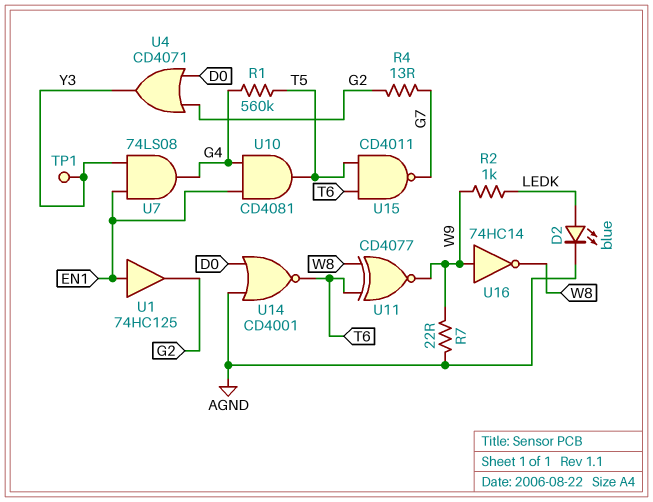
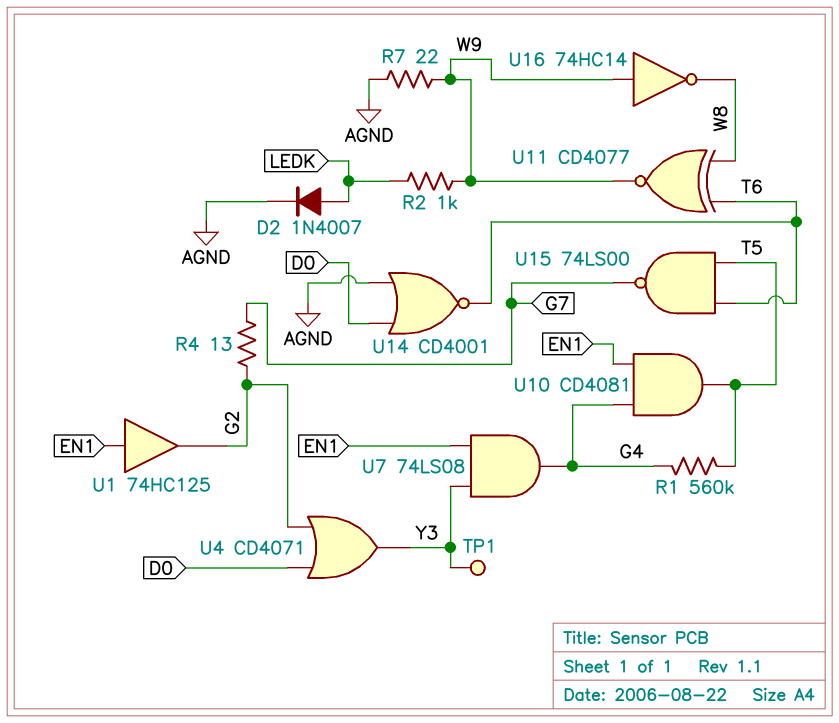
D2: LED blue (A LEDK, K AGND) -> diode 1N4007 (A LEDK, K AGND)
U15: NAND CD4011 (in T5, in T6, out G7) -> NAND 74LS00 (in T5, in T6, out G7)

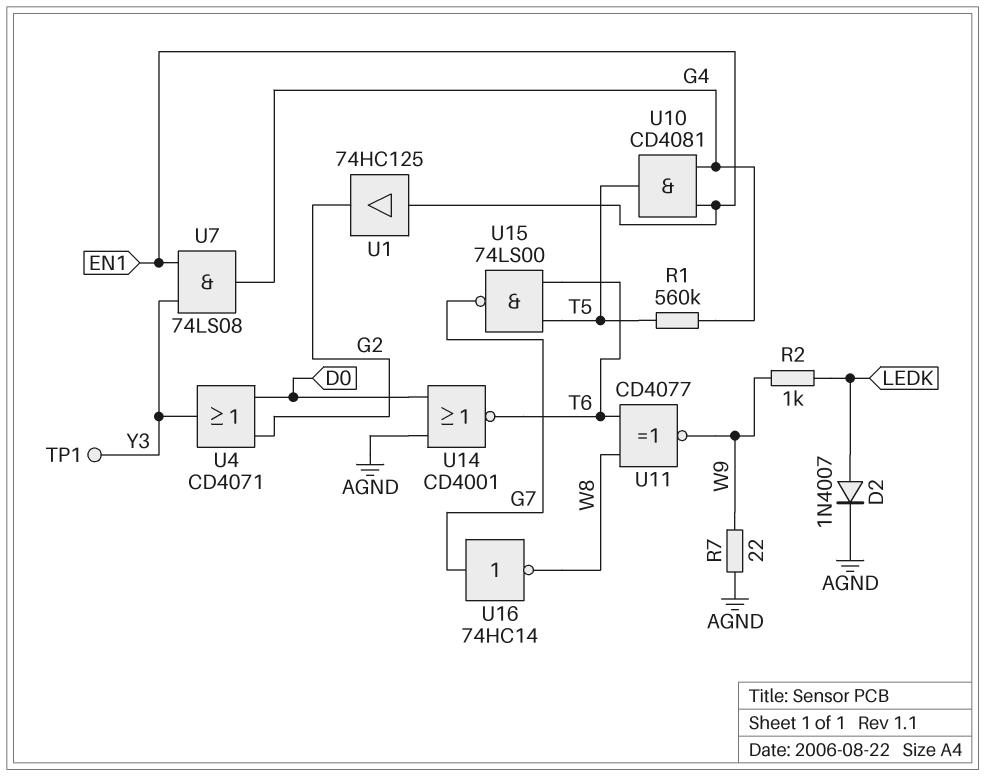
R4: 13 (G2, G7) -> none
U16: NOT 74HC14 (in W9, out W8) -> NOT 74HC14 (in G7, out W8)

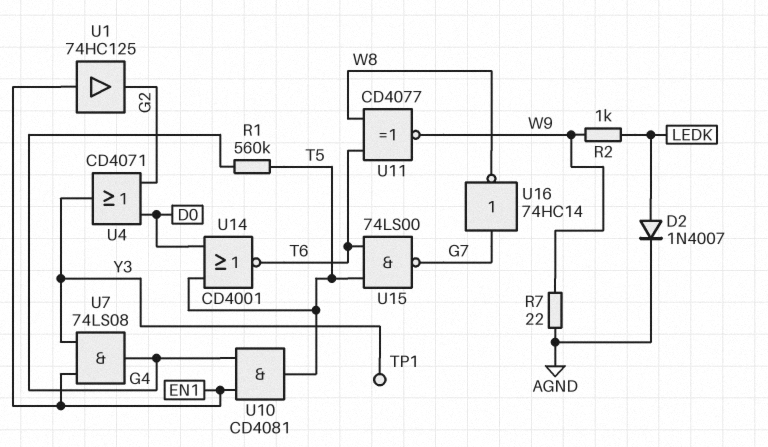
U14: NOR CD4001 (in AGND, in D0, out T6) -> NOR CD4001 (in D0, in T5, out T6)

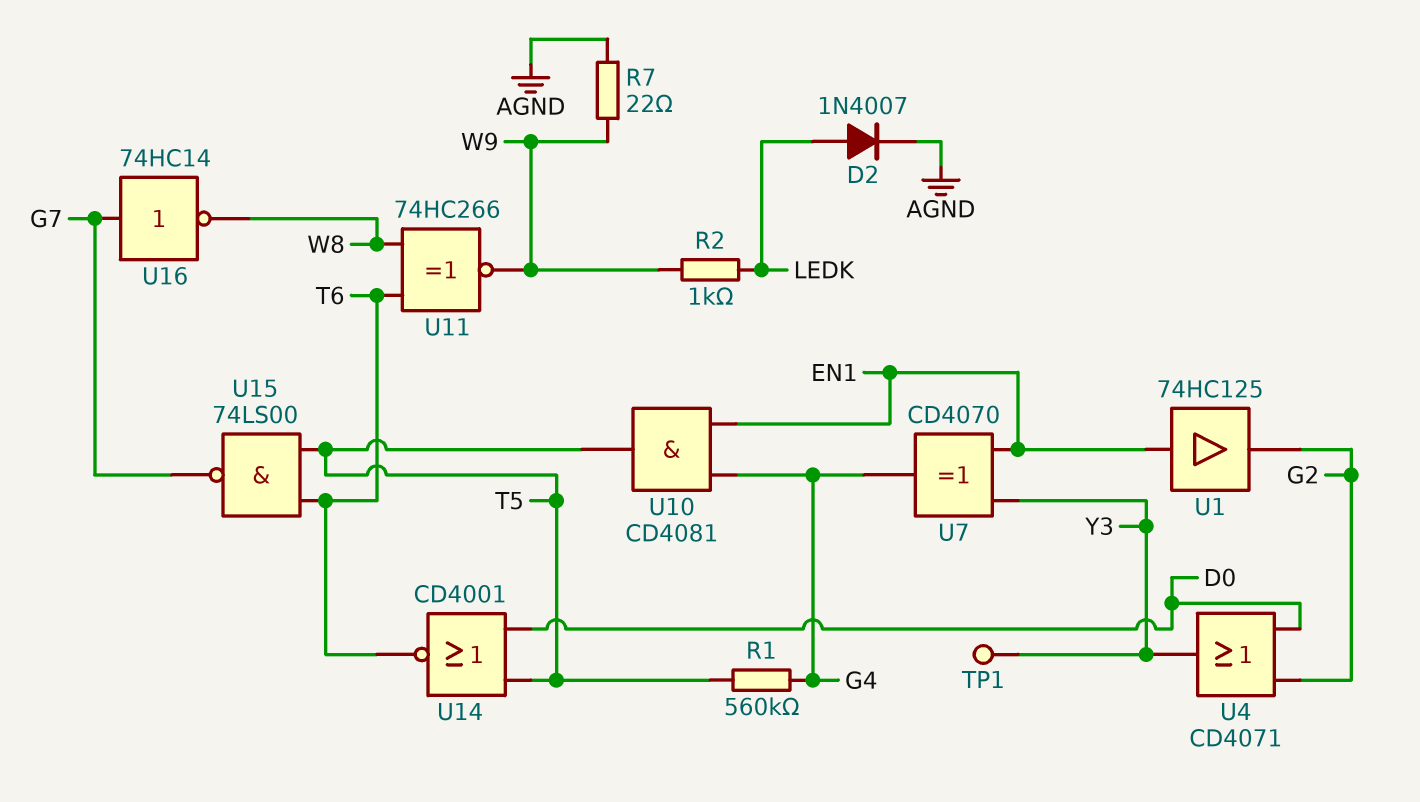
U7: AND 74LS08 (in EN1, in Y3, out G4) -> XOR CD4070 (in EN1, in Y3, out G4)
U11: XNOR CD4077 (in T6, in W8, out W9) -> XNOR 74HC266 (in T6, in W8, out W9)

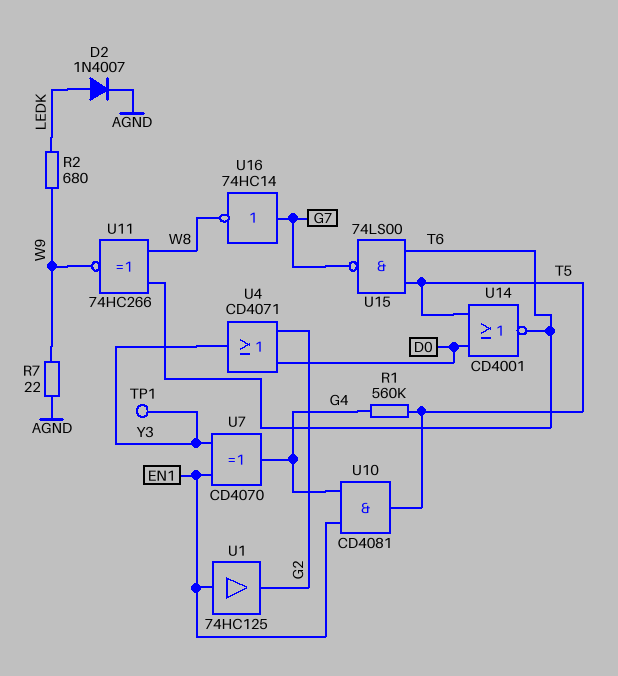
R2: 1k (LEDK, W9) -> 680 (LEDK, W9)

